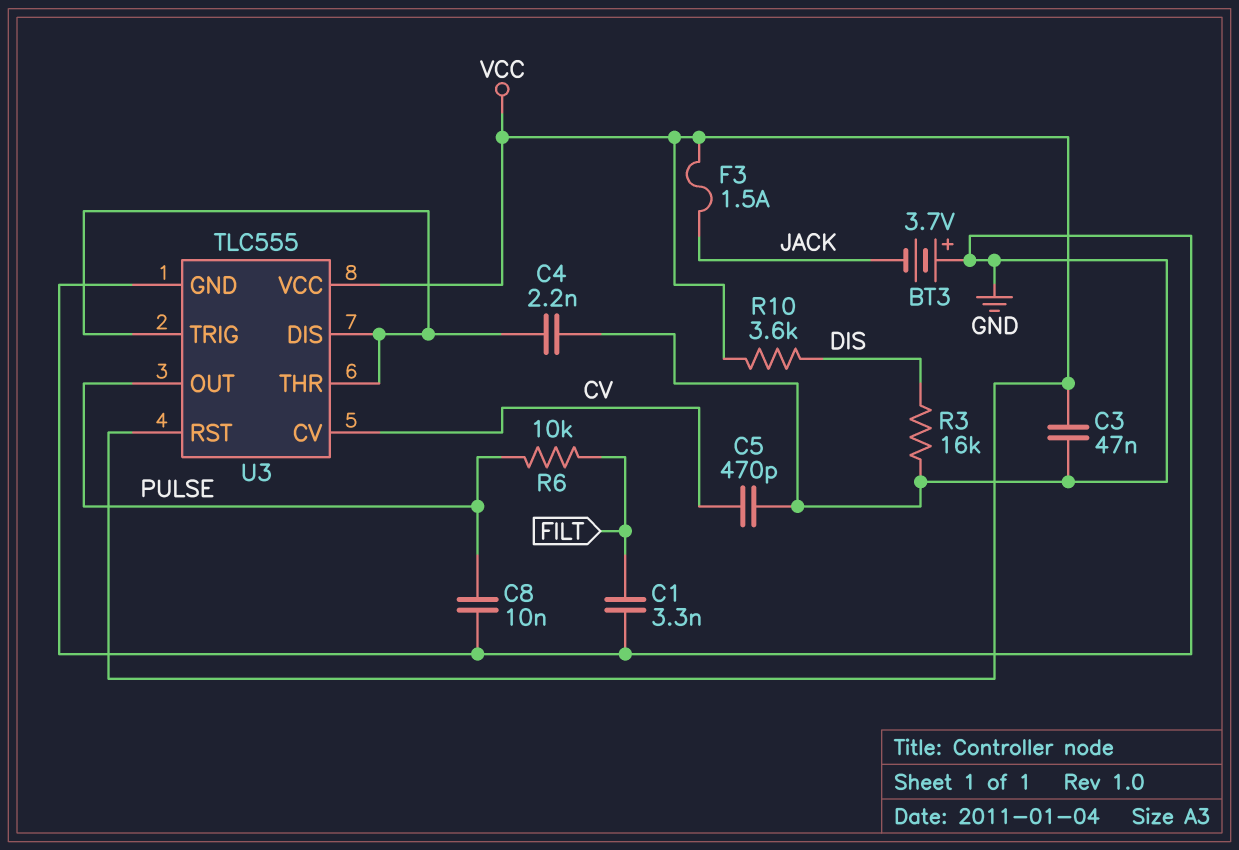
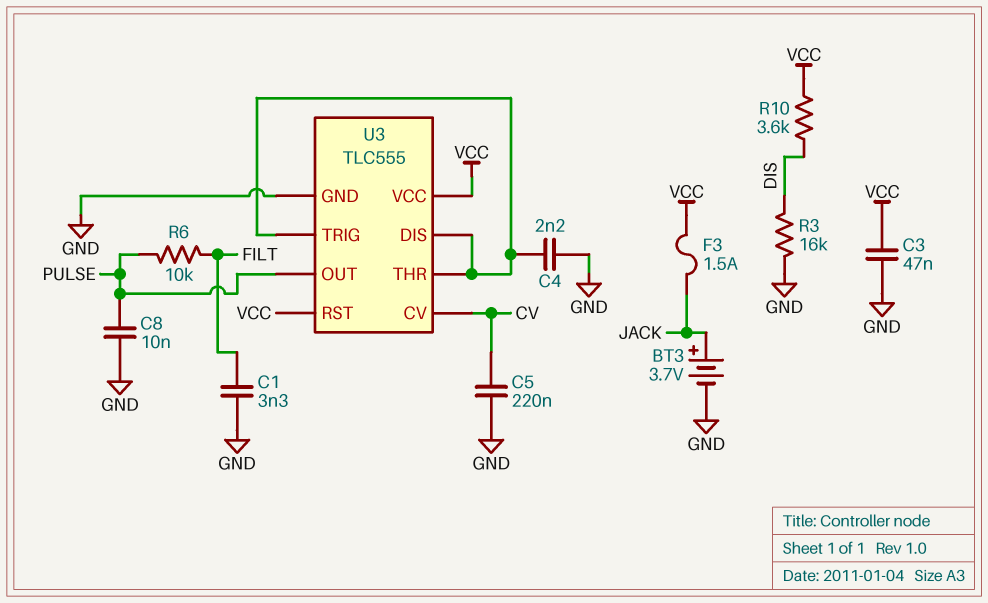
BT3: 3.7V (plus GND, minus JACK) -> 3.7V (plus JACK, minus GND)
C5: 470pF (CV, GND) -> 220nF (CV, GND)

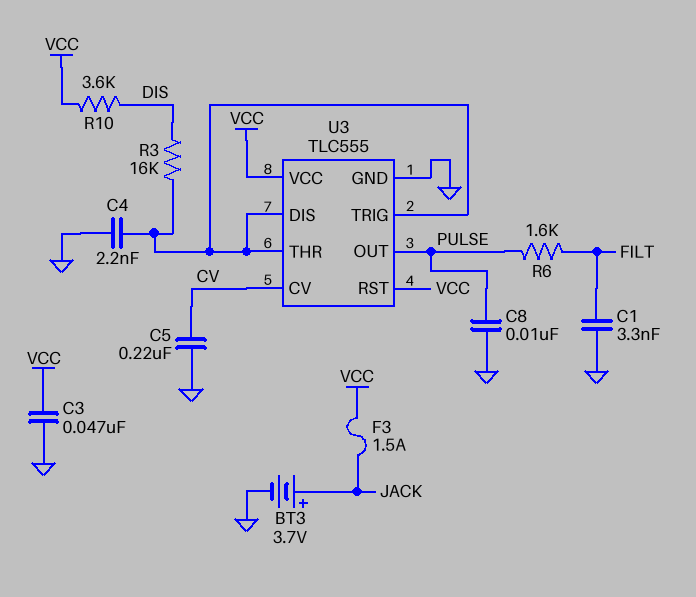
R3: 16k (DIS, GND) -> 16k (DIS, U3/DIS)
R6: 10k (FILT, PULSE) -> 1.6k (FILT, PULSE)

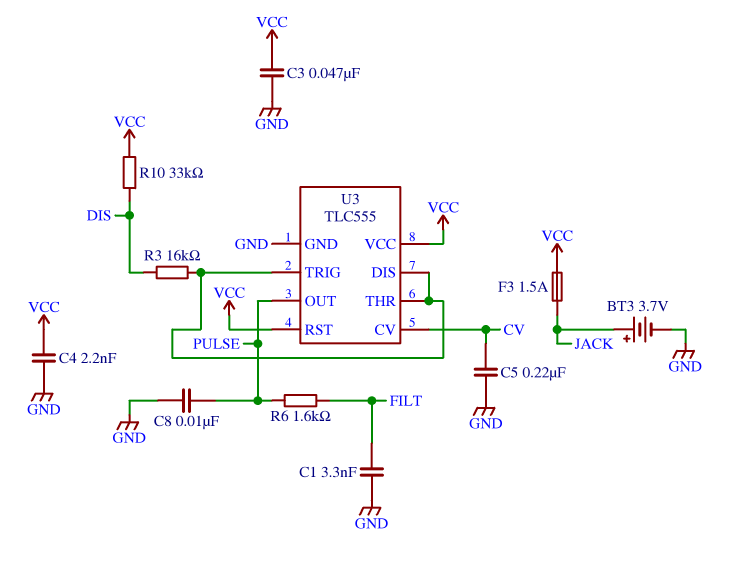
C4: 2.2nF (GND, U3/DIS) -> 2.2nF (GND, VCC)
R10: 3.6k (DIS, VCC) -> 33k (DIS, VCC)

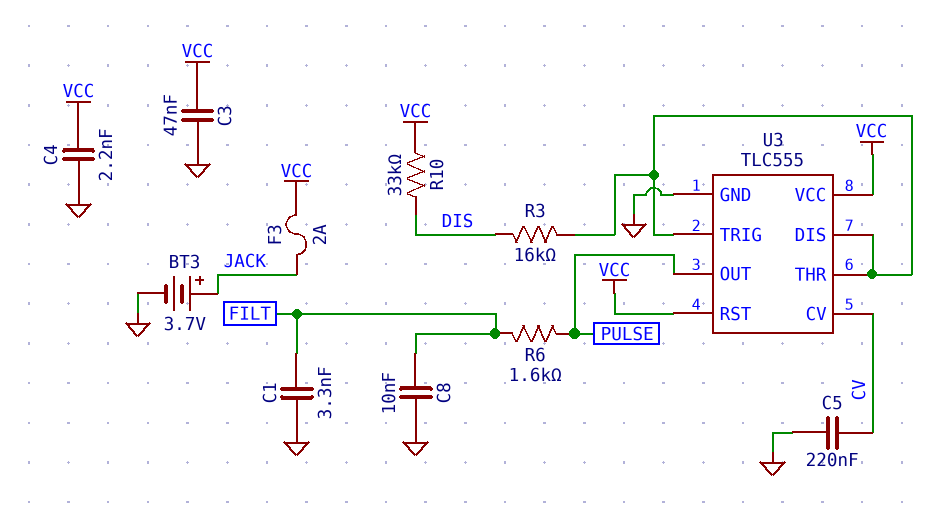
C8: 10nF (GND, PULSE) -> 10nF (FILT, GND)
F3: 1.5A (JACK, VCC) -> 2A (JACK, VCC)

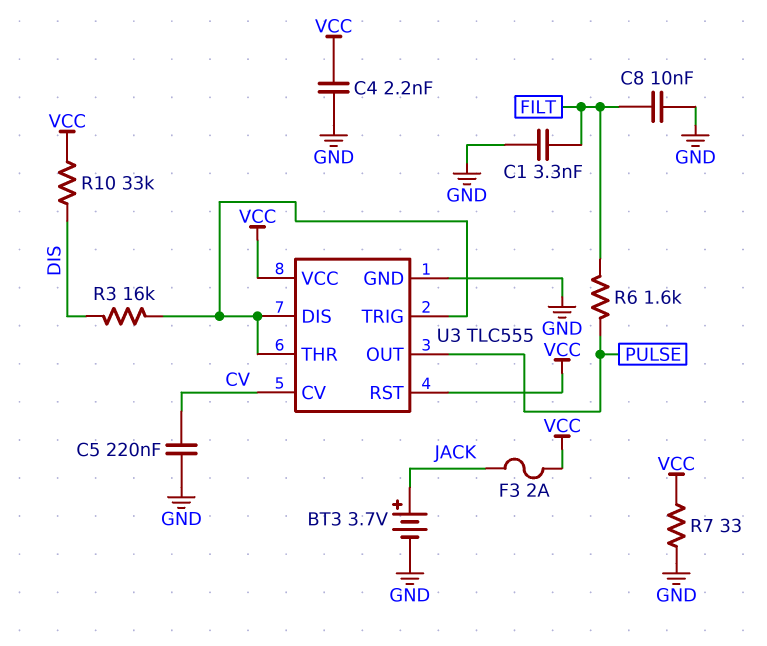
C3: 47nF (GND, VCC) -> none
R7: none -> 33 (GND, VCC)

